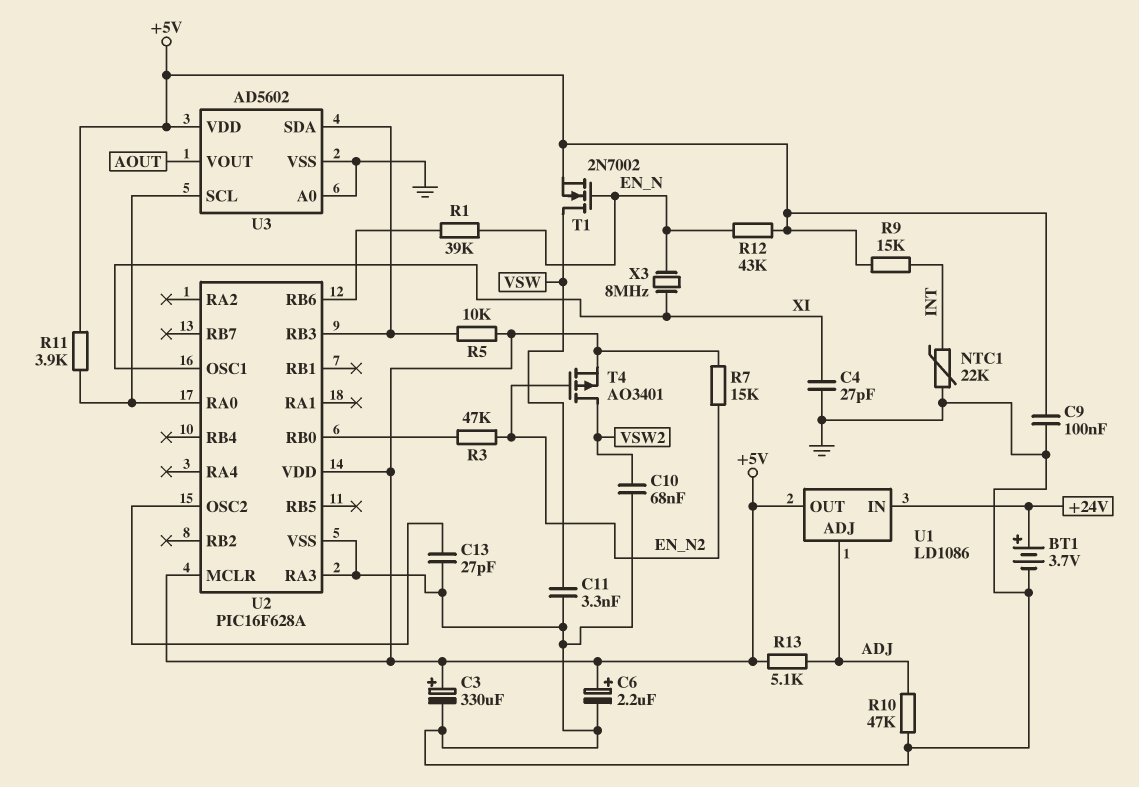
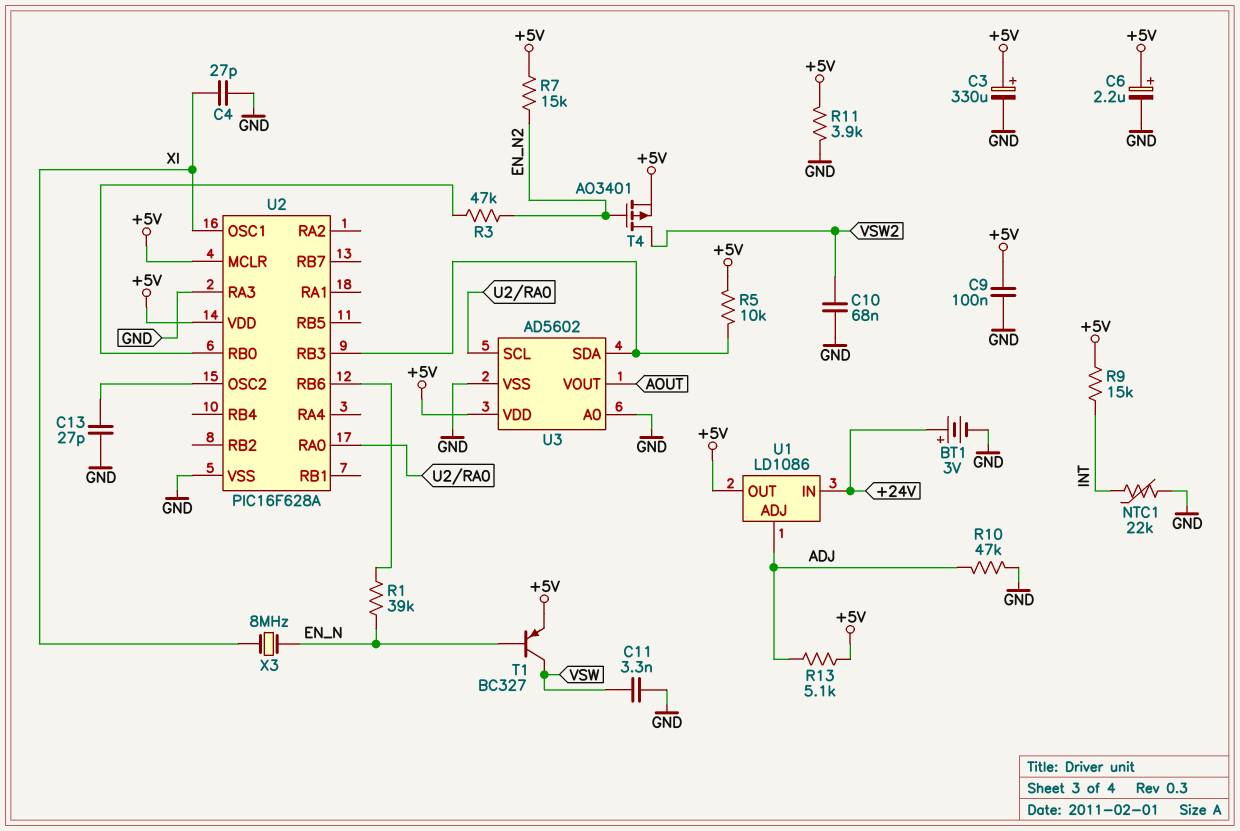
BT1: 3.7V (plus +24V, minus GND) -> 3V (plus +24V, minus GND)
R11: 3.9k (+5V, U2/RA0) -> 3.9k (+5V, GND)
R12: 43k (+5V, EN_N) -> none
T1: NMOS 2N7002 (G EN_N, D VSW, S +5V) -> PNP BC327 (B EN_N, C VSW, E +5V)

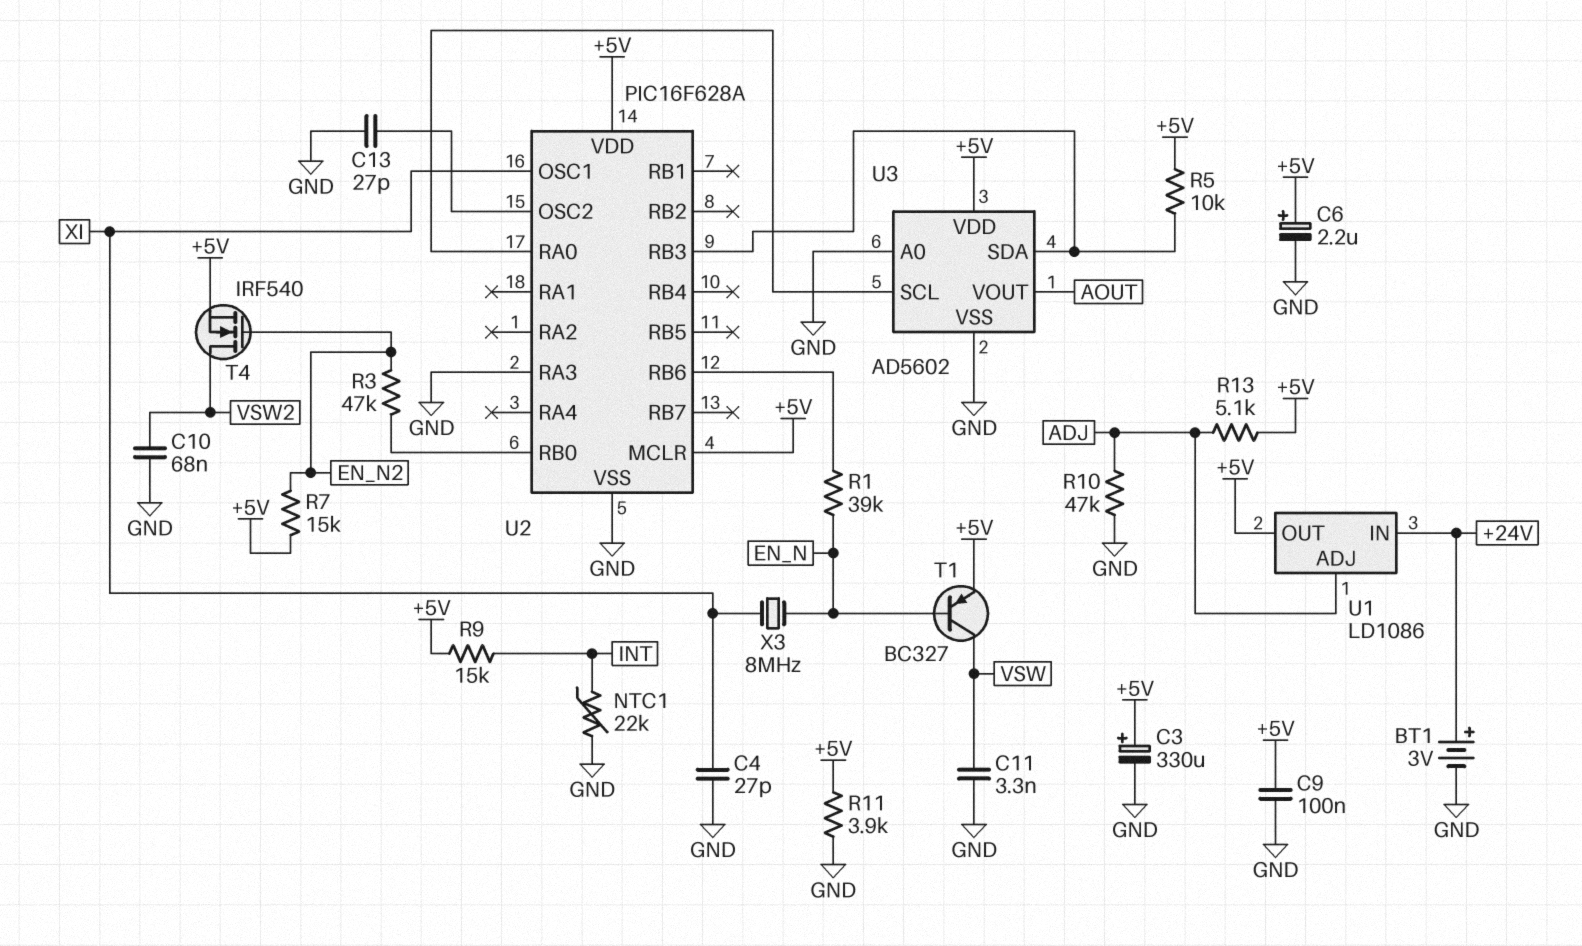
T4: PMOS AO3401 (G EN_N2, D VSW2, S +5V) -> NMOS IRF540 (G EN_N2, D VSW2, S +5V)

